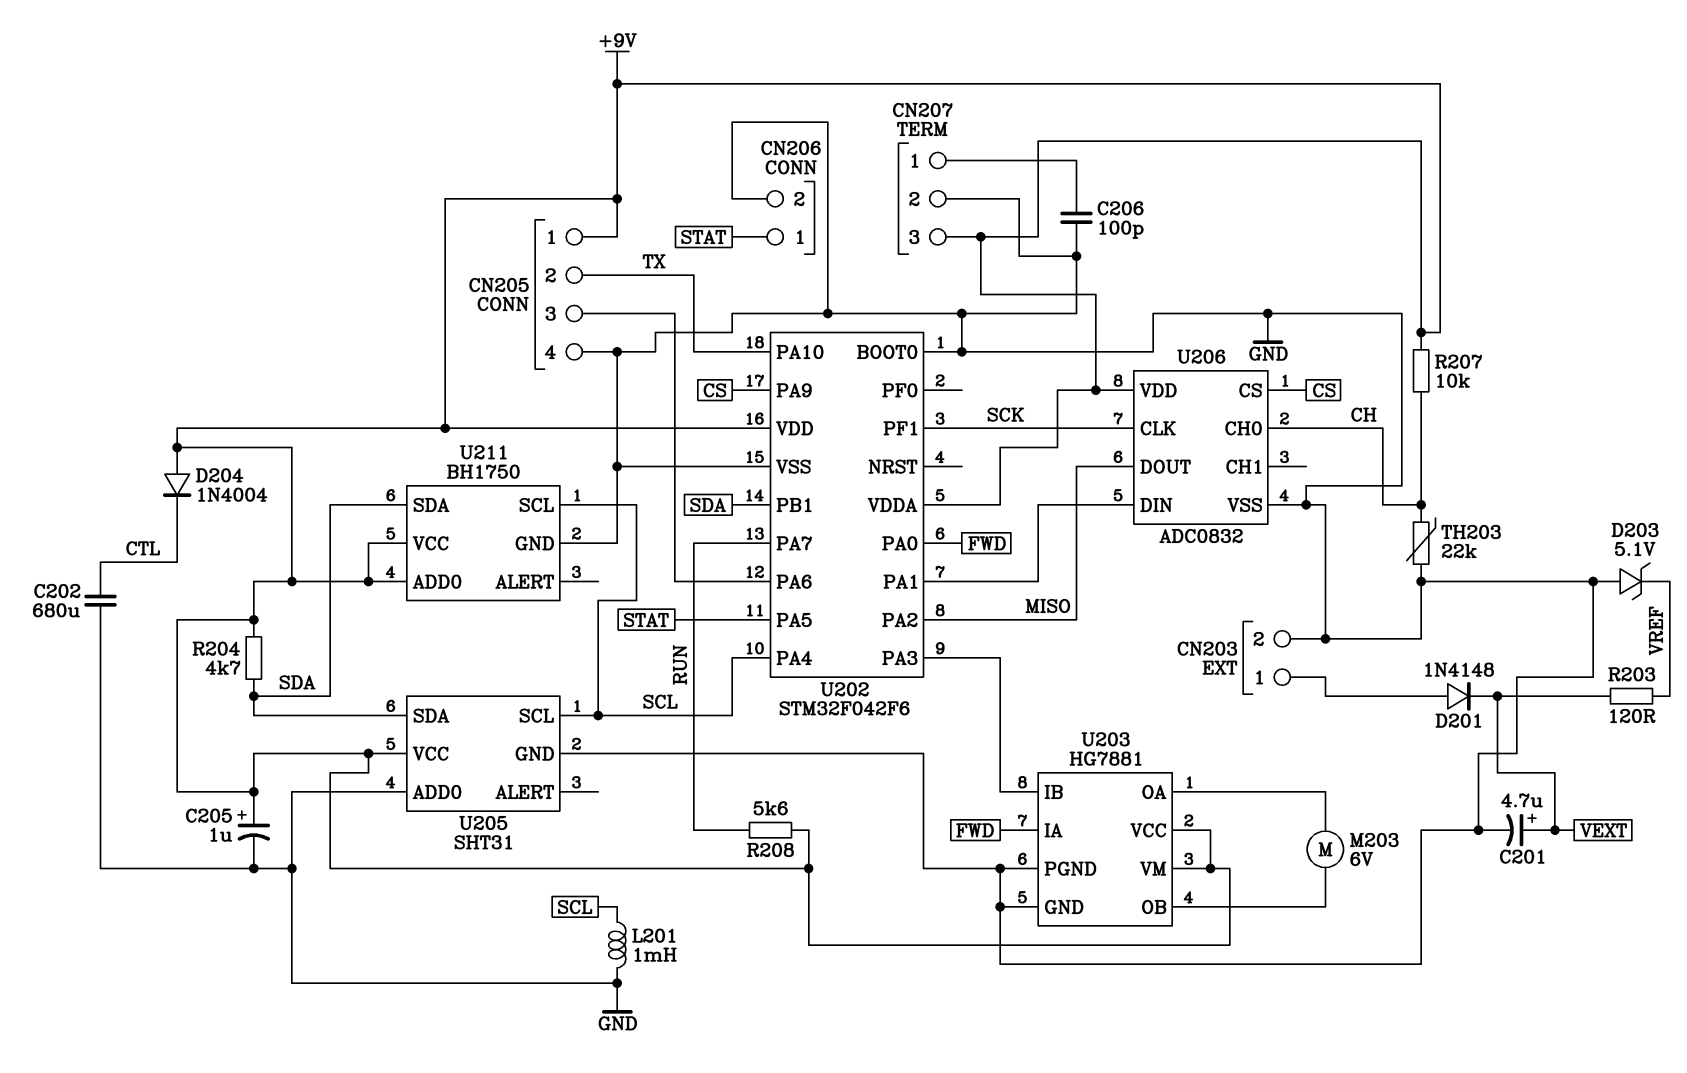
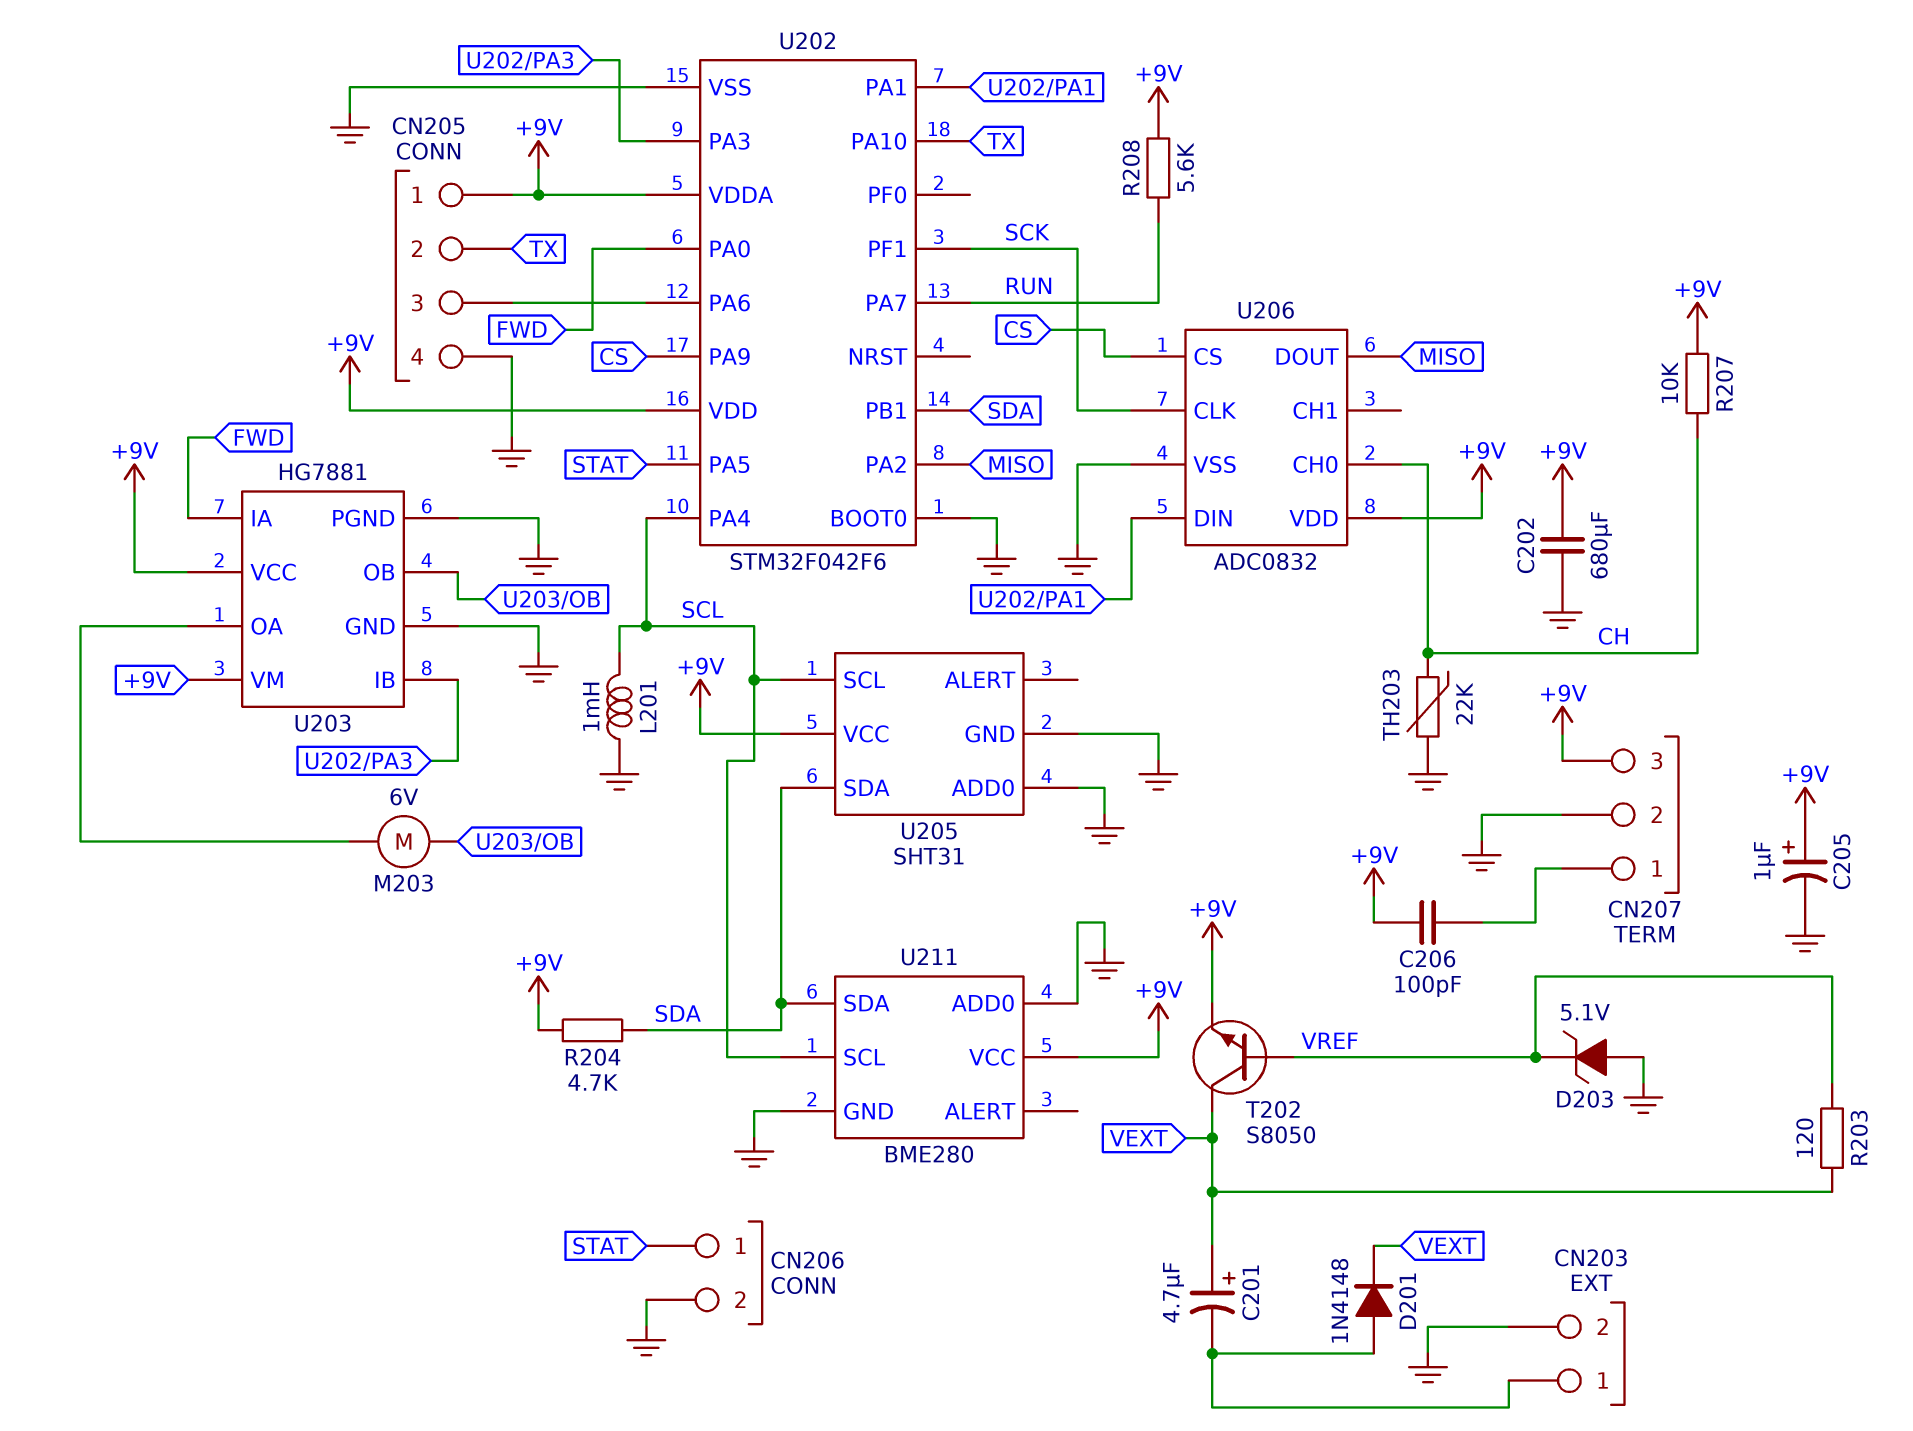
C201: 4.7uF (plus VEXT, minus GND) -> 4.7uF (plus VEXT, minus CN203/1)
C202: 680uF (CTL, GND) -> 680uF (+9V, GND)
C206: 100pF (CN207/1, GND) -> 100pF (+9V, CN207/1)
D204: diode 1N4004 (A +9V, K CTL) -> none
T202: none -> NPN S8050 (B VREF, C VEXT, E +9V)
U211: BH1750 -> BME280
U211 pin ADD0: +9V -> GND

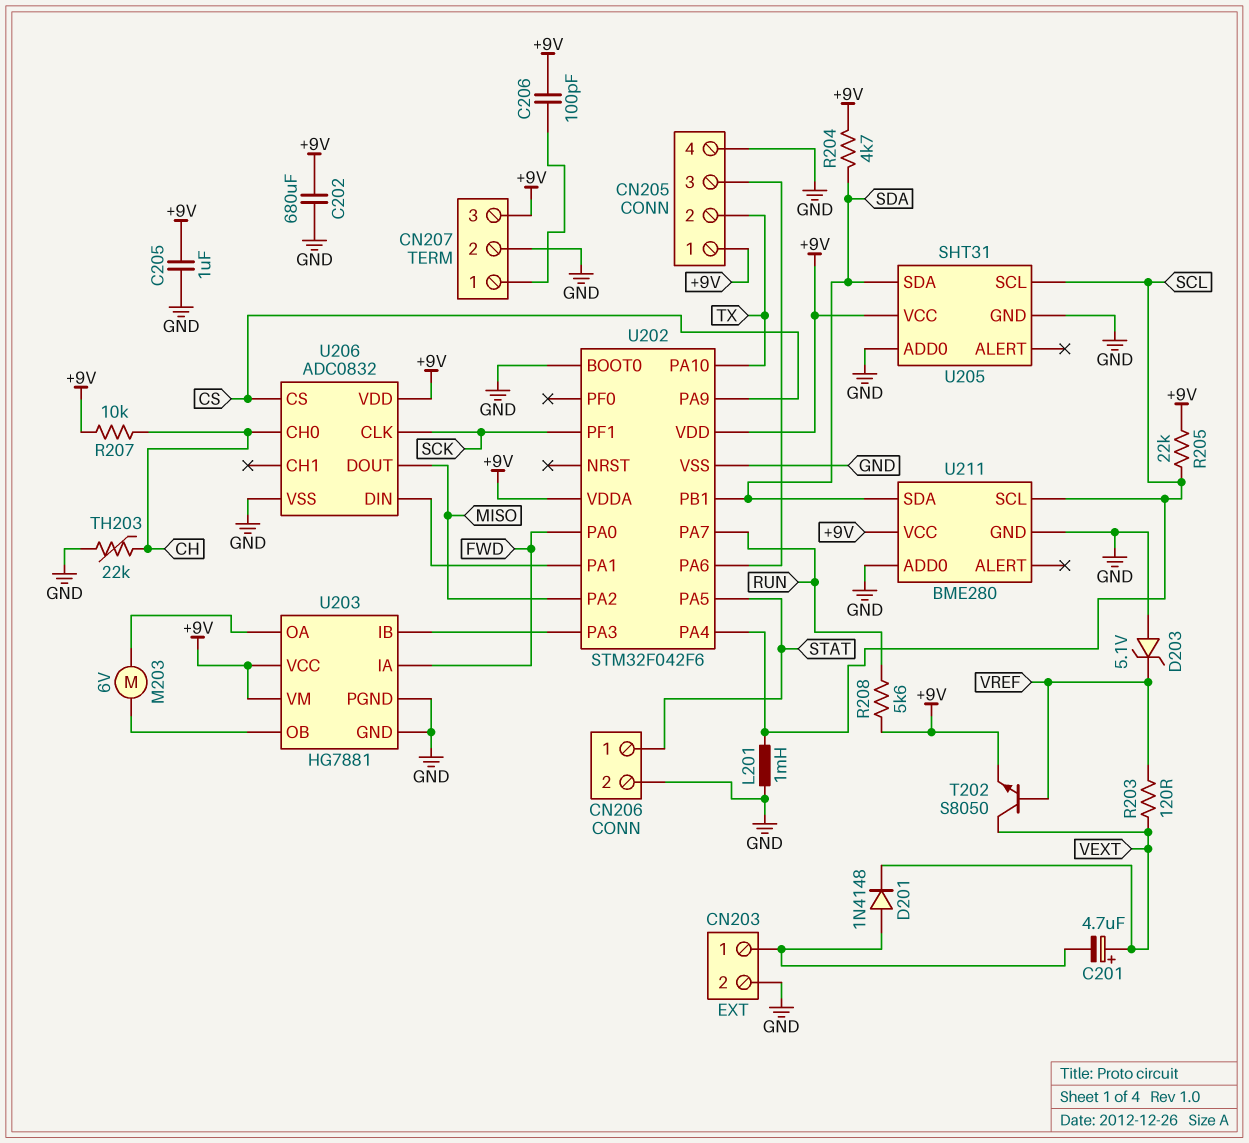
C205: 1uF (plus +9V, minus GND) -> 1uF (+9V, GND)
R205: none -> 22k (+9V, SCL)

